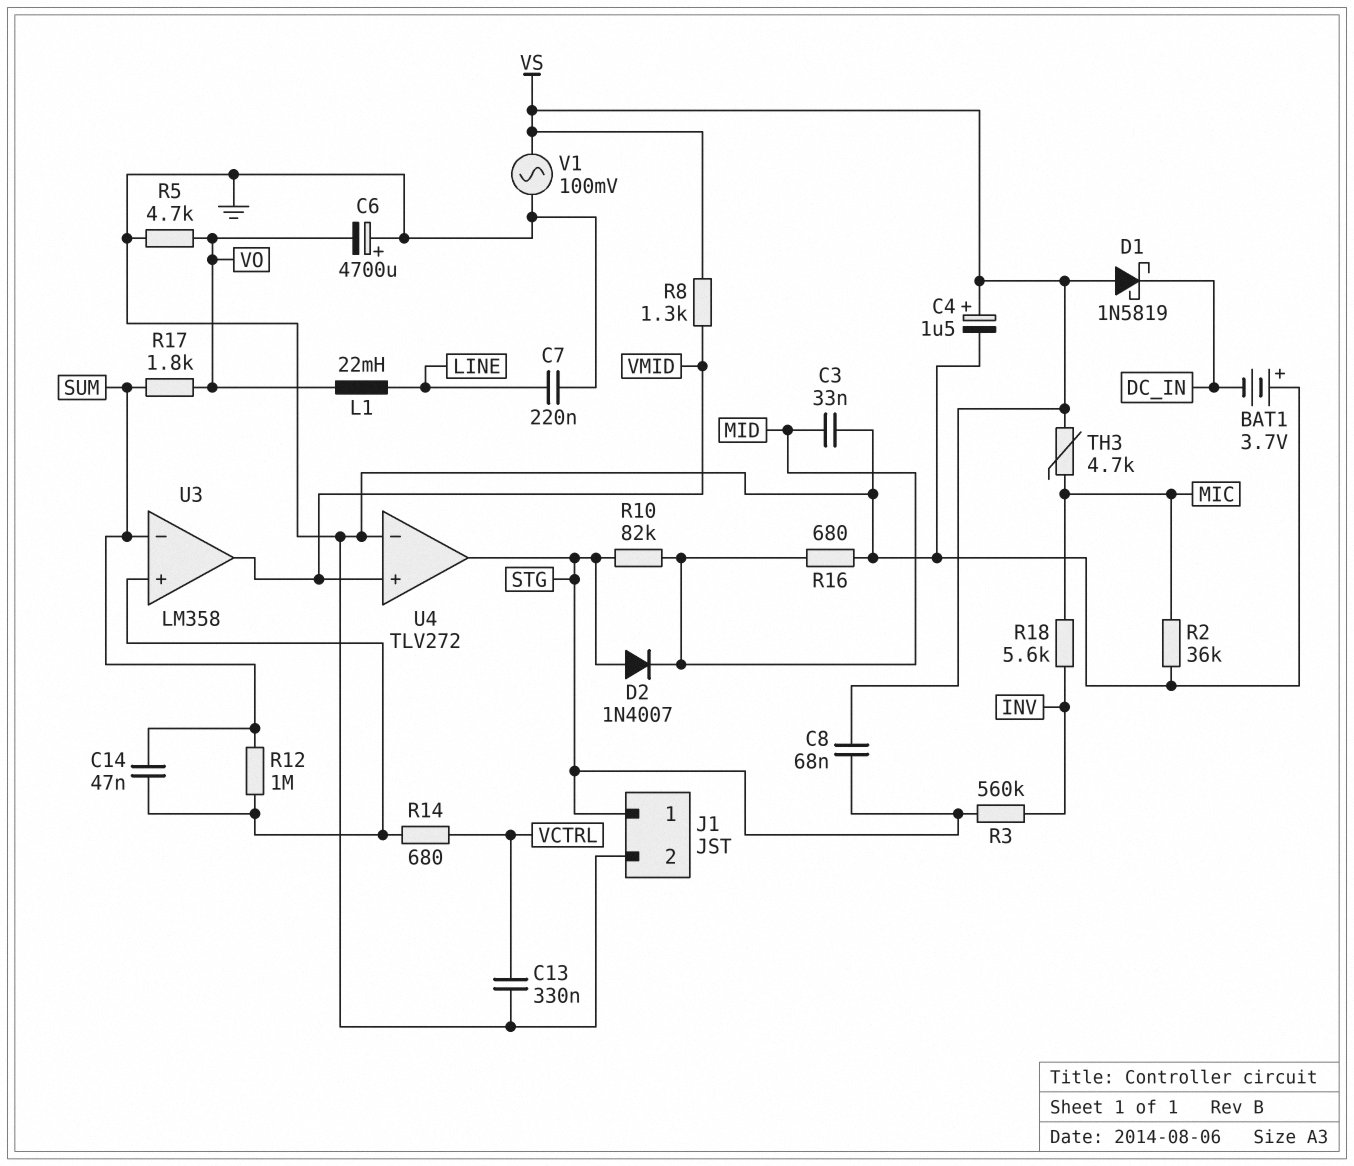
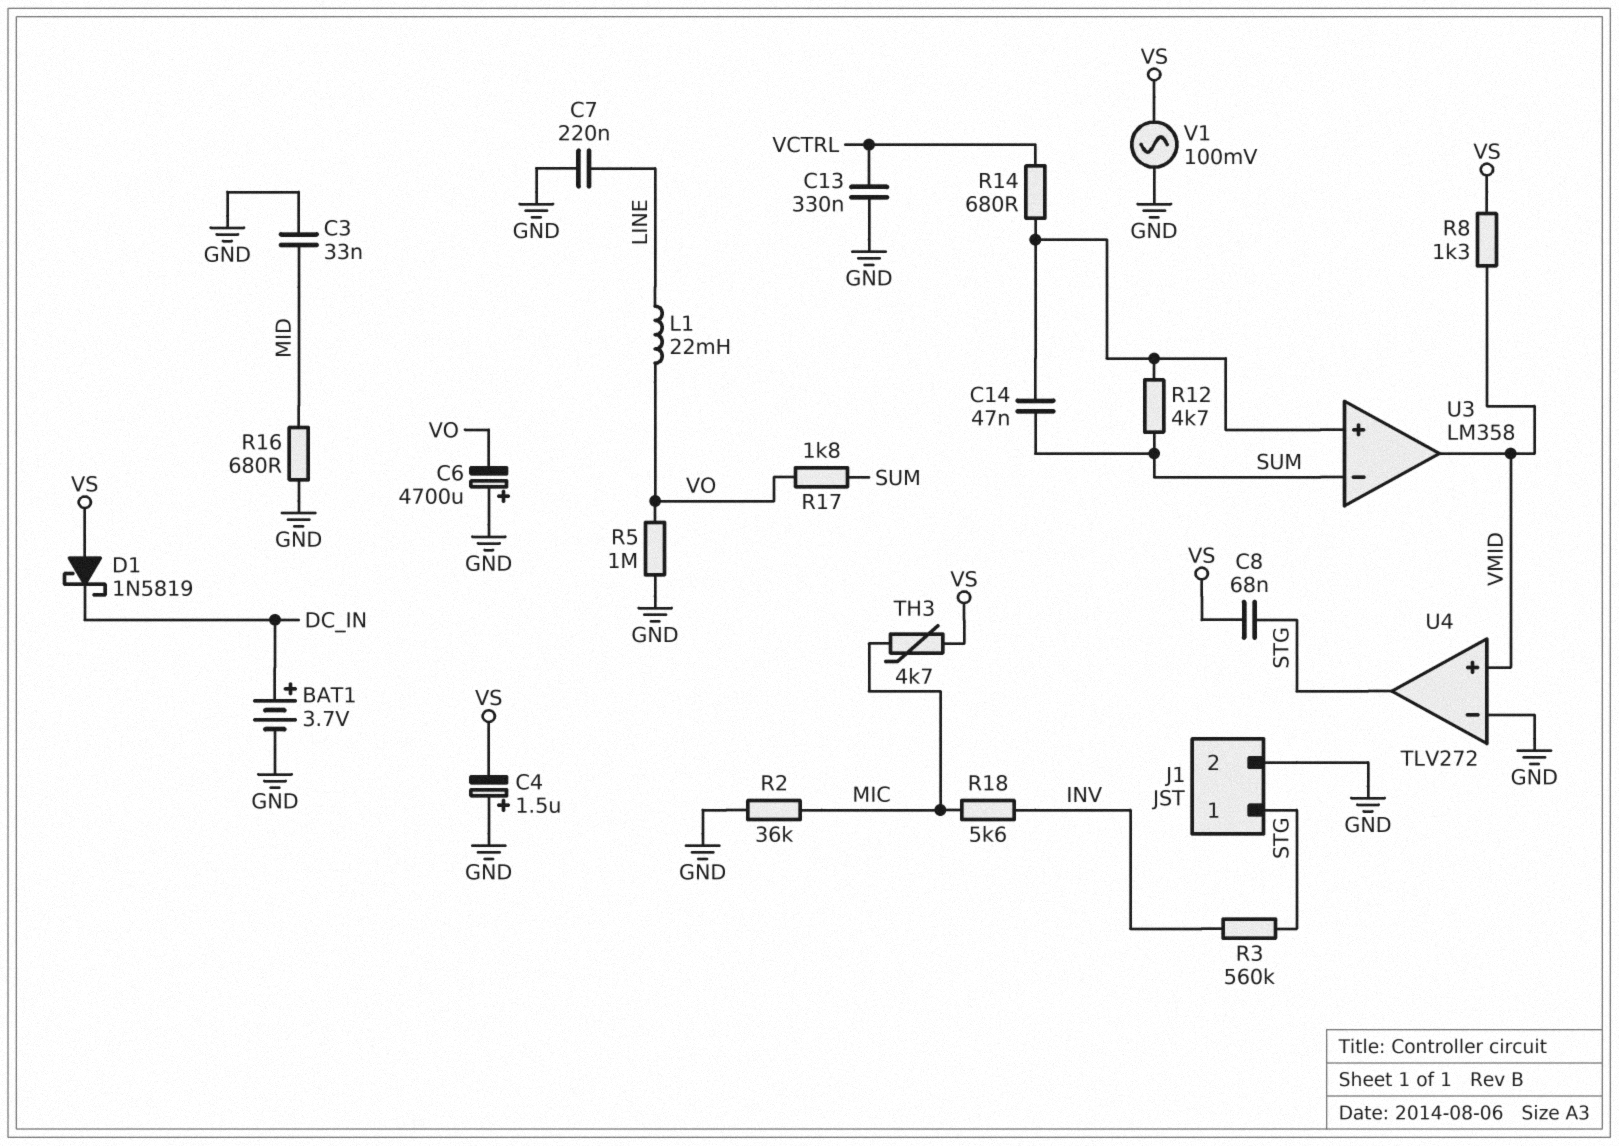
BAT1: 3.7V (plus GND, minus DC_IN) -> 3.7V (plus DC_IN, minus GND)
C4: 1.5uF (plus VS, minus GND) -> 1.5uF (plus GND, minus VS)
D2: diode 1N4007 (A STG, K MID) -> none
R5: 4.7k (GND, VO) -> 1M (GND, VO)
R10: 82k (MID, STG) -> none
R12: 1M (SUM, U3/in+) -> 4.7k (SUM, U3/in+)

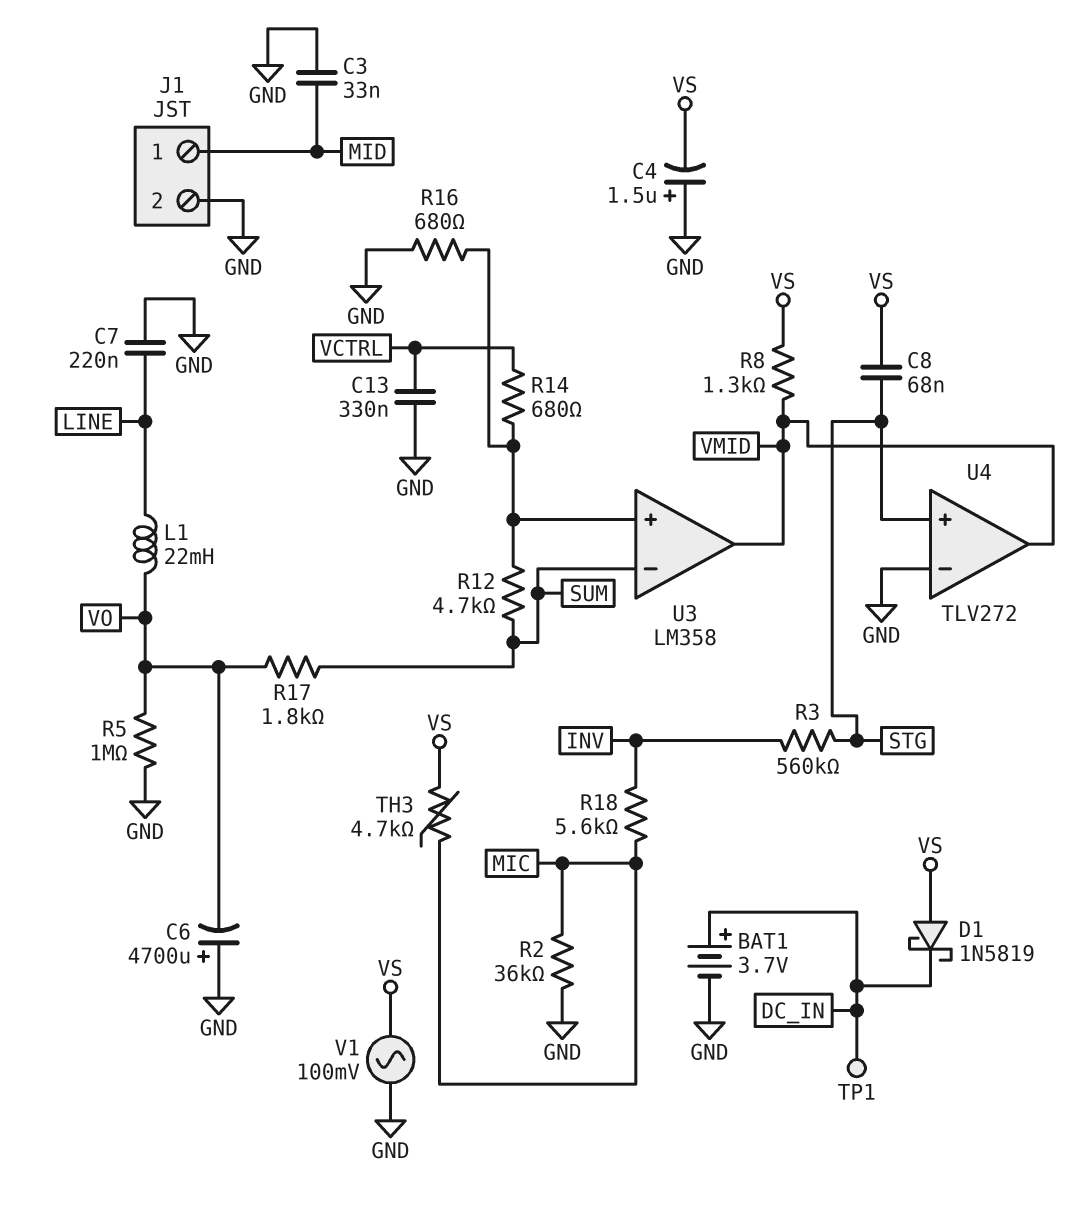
C14: 47nF (SUM, U3/in+) -> none
J1 pin 1: STG -> MID
R16: 680 (GND, MID) -> 680 (GND, U3/in+)
TP1: none -> test point (DC_IN)
U4 pin in+: VMID -> STG
U4 pin out: STG -> VMID

